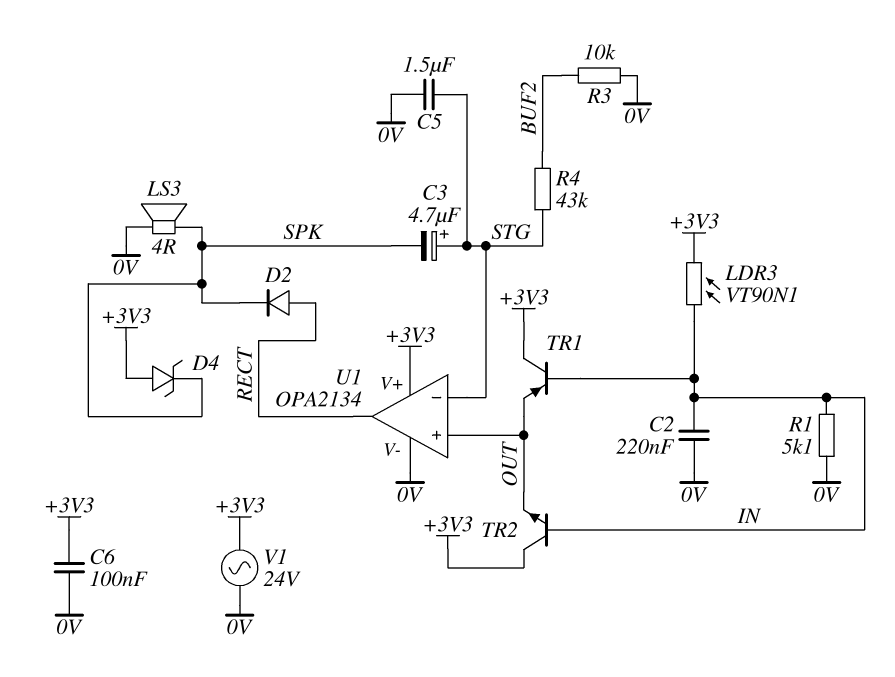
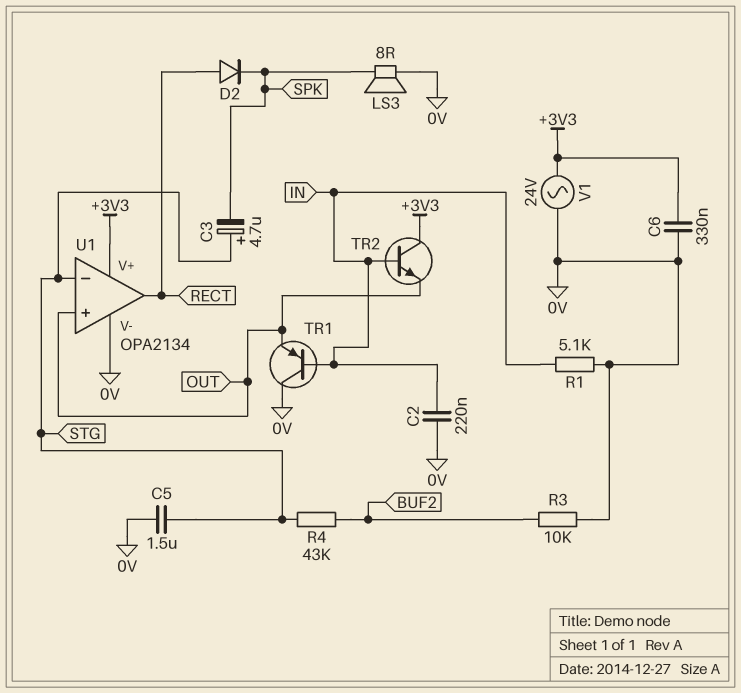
C6: 100nF (+3V3, 0V) -> 330nF (+3V3, 0V)
D4: zener (A +3V3, K SPK) -> none
LDR3: VT90N1 (+3V3, IN) -> none
LS3: speaker 4R (0V, SPK) -> speaker 8R (0V, SPK)
TR1: PNP (B IN, C +3V3, E OUT) -> PNP (B IN, C 0V, E OUT)

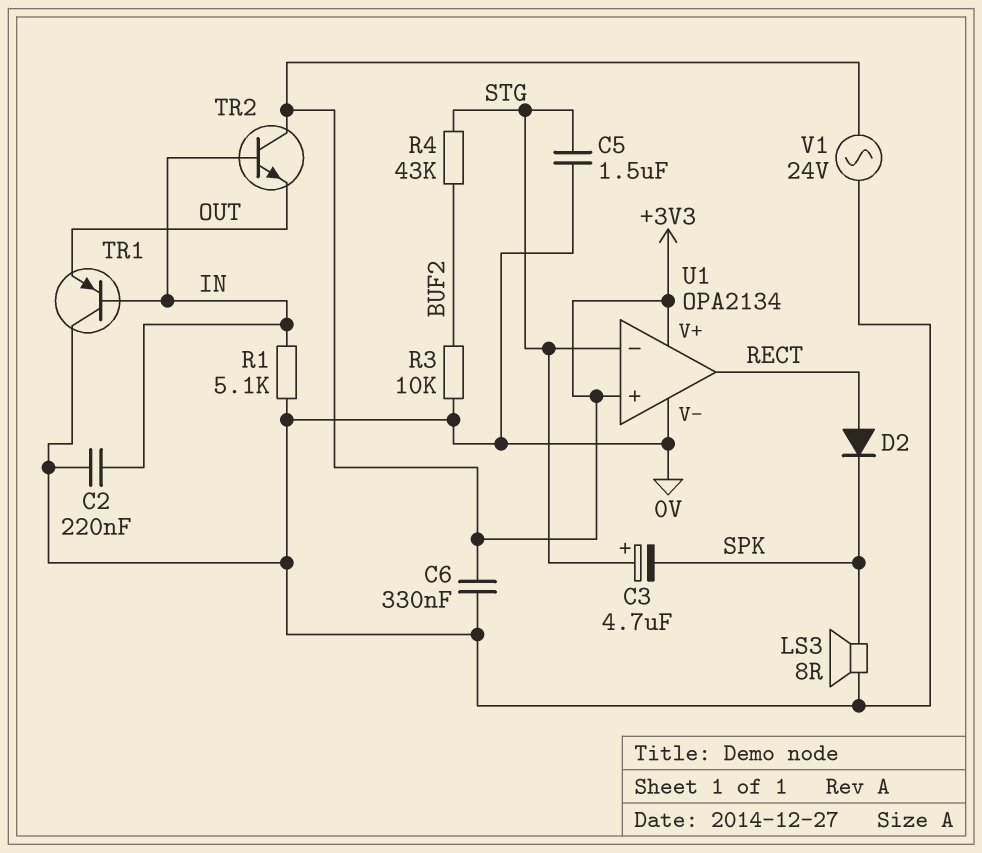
U1 pin in+: OUT -> +3V3

